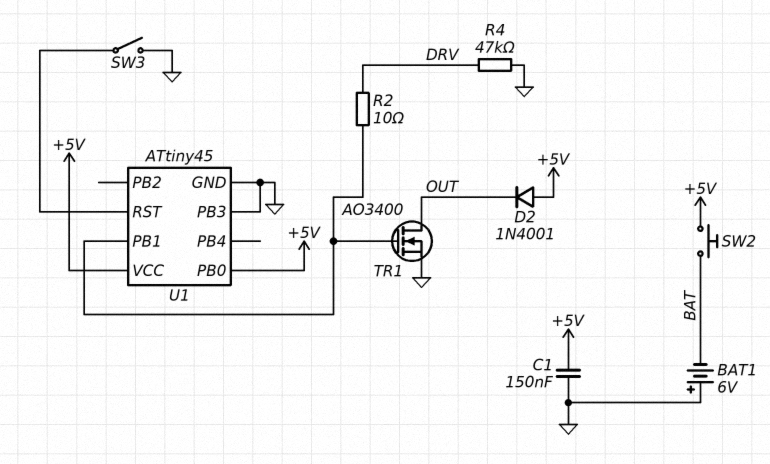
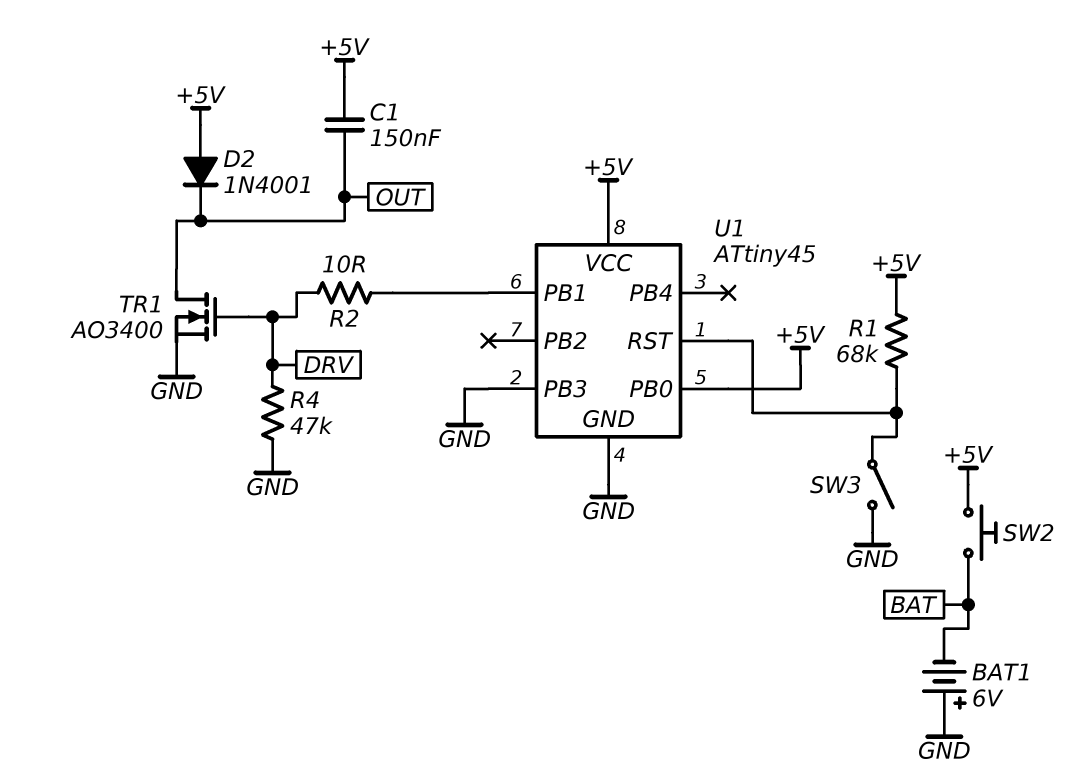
C1: 150nF (+5V, GND) -> 150nF (+5V, OUT)
R1: none -> 68k (+5V, U1/RST)
TR1: NMOS AO3400 (G U1/PB1, D OUT, S GND) -> NMOS AO3400 (G DRV, D OUT, S GND)

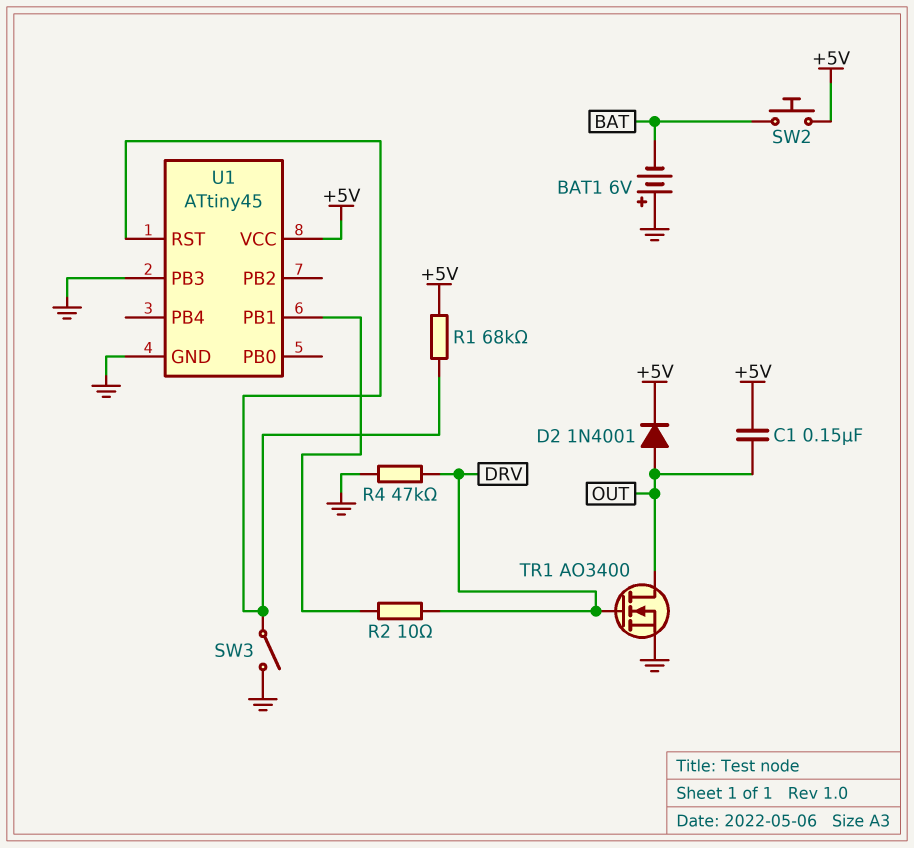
D2: diode 1N4001 (A +5V, K OUT) -> diode 1N4001 (A OUT, K +5V)
U1 pin PB0: +5V -> none

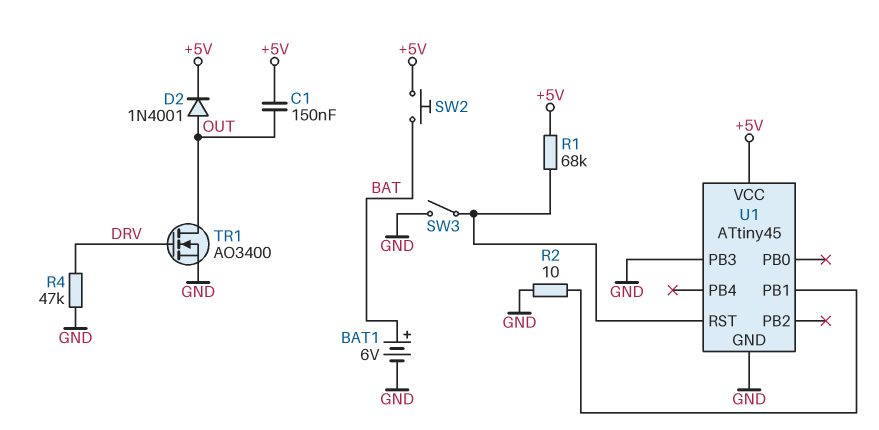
BAT1: 6V (plus GND, minus BAT) -> 6V (plus BAT, minus GND)
R2: 10 (DRV, U1/PB1) -> 10 (GND, U1/PB1)

